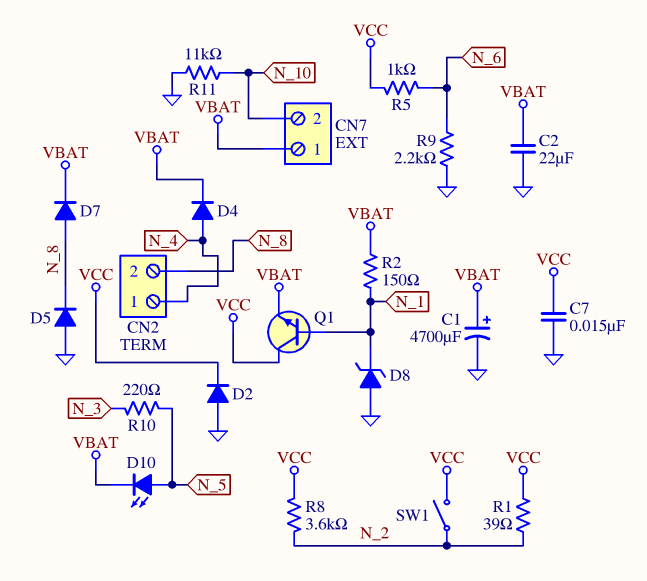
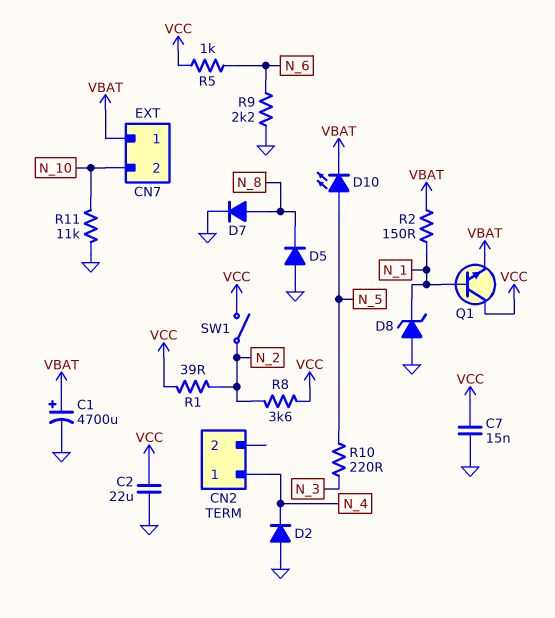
C2: 22uF (GND, VBAT) -> 22uF (GND, VCC)
CN2 pin 2: N_8 -> none
D2: diode (A GND, K VCC) -> diode (A GND, K N_4)
D4: diode (A N_4, K VBAT) -> none
D7: diode (A N_8, K VBAT) -> diode (A N_8, K GND)

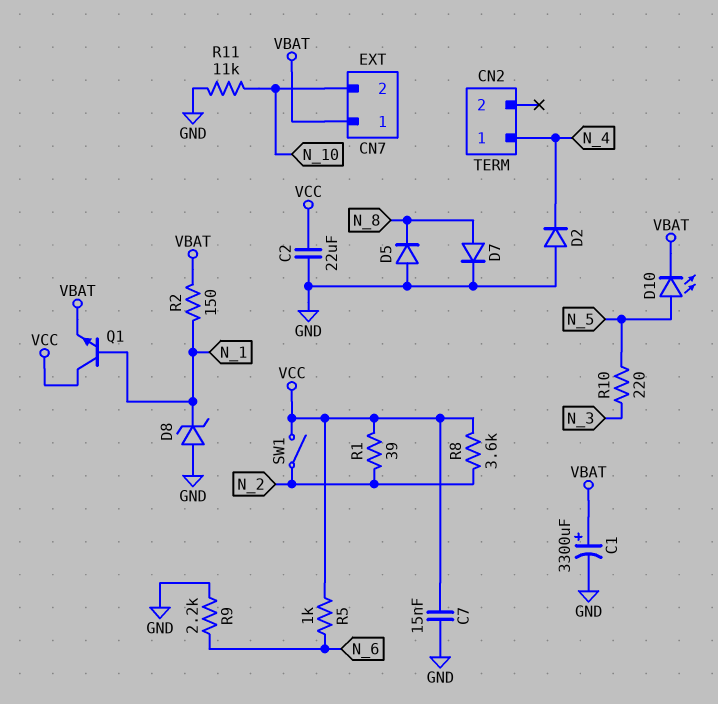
C1: 4700uF (plus VBAT, minus GND) -> 3300uF (plus VBAT, minus GND)

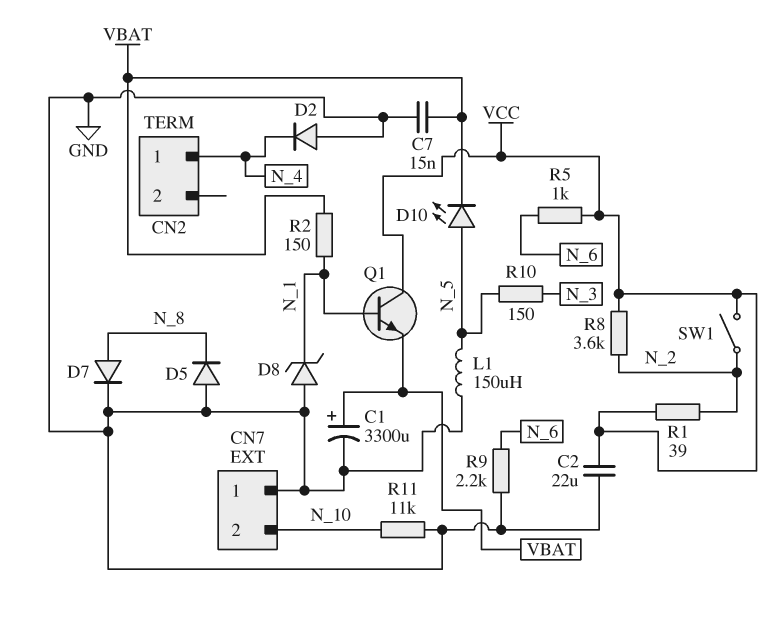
C7: 15nF (GND, VCC) -> 15nF (GND, VBAT)
CN7 pin 1: VBAT -> GND
L1: none -> 150uH (GND, N_5)
R10: 220 (N_3, N_5) -> 150 (N_3, N_5)

